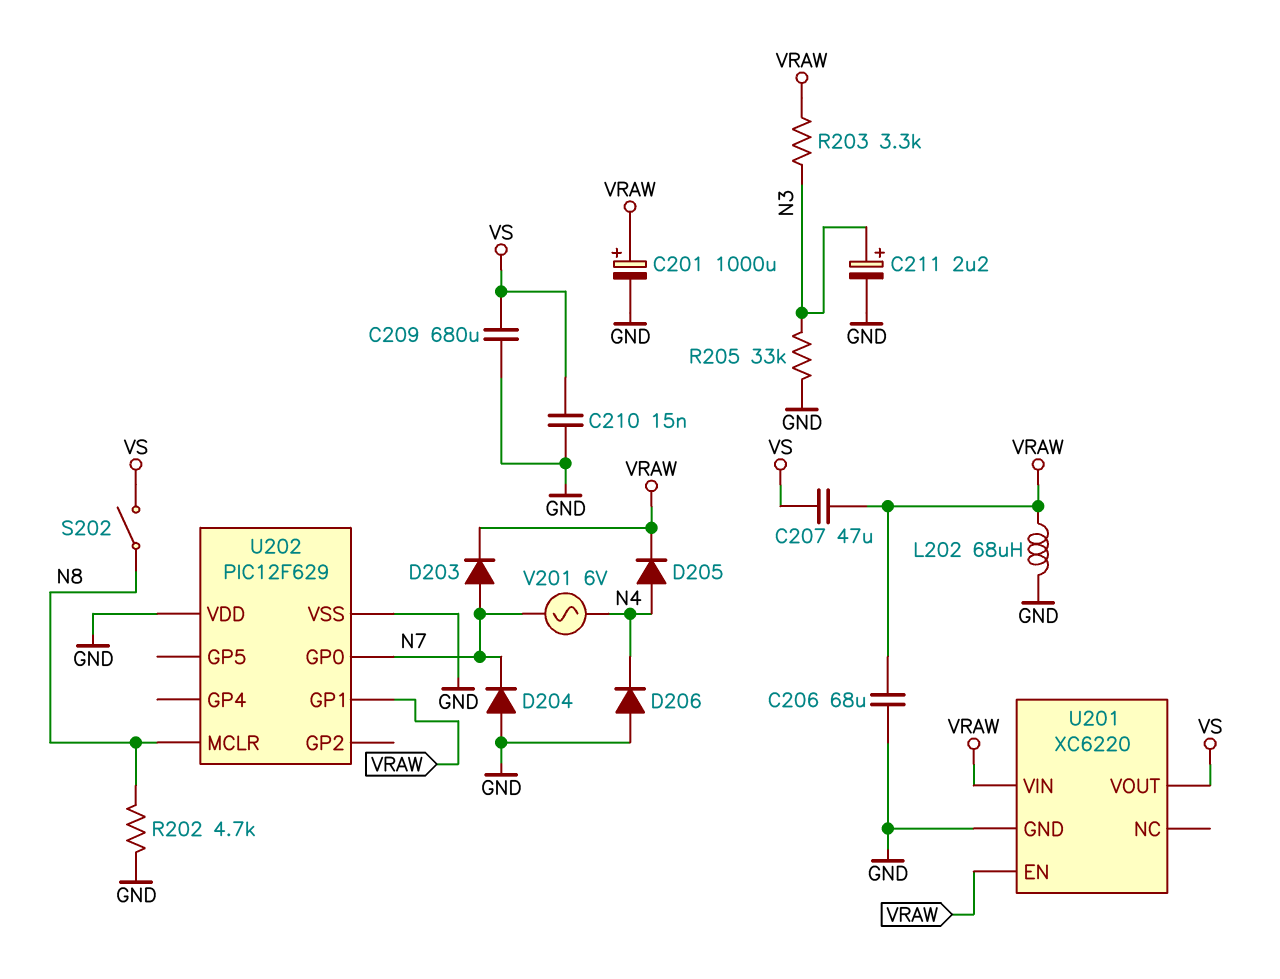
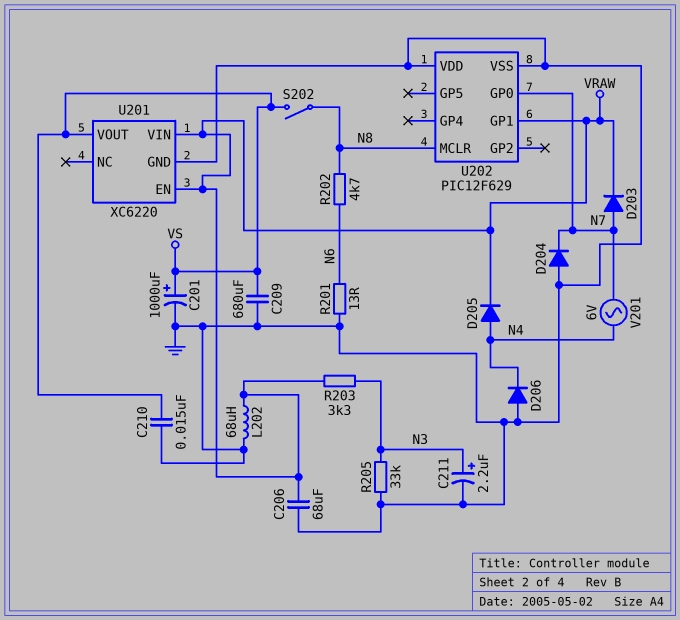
C201: 1000uF (plus VRAW, minus GND) -> 1000uF (plus VS, minus GND)
C207: 47uF (VRAW, VS) -> none
R201: none -> 13 (GND, N6)
R202: 4.7k (GND, N8) -> 4.7k (N6, N8)

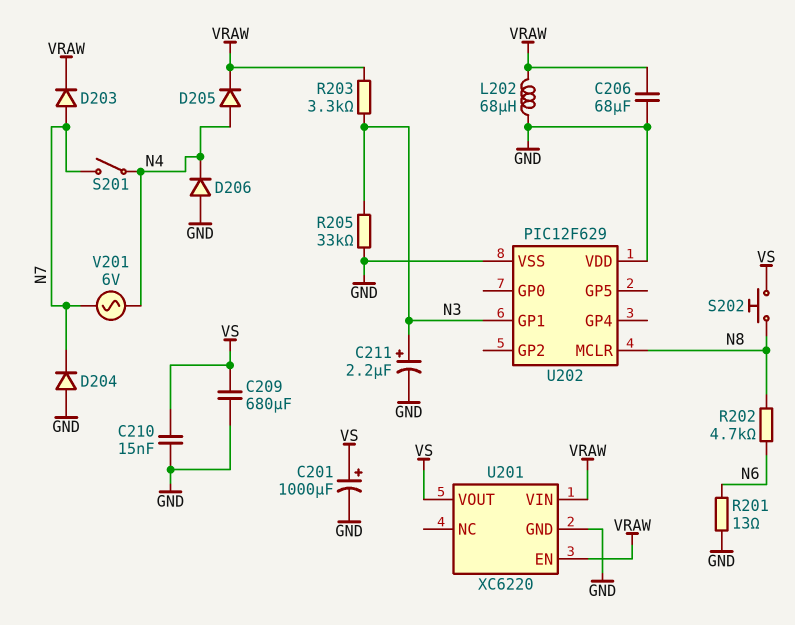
S201: none -> switch (N4, N7)
S202: switch (N8, VS) -> button (N8, VS)
U202 pin GP0: N7 -> none
U202 pin GP1: VRAW -> N3

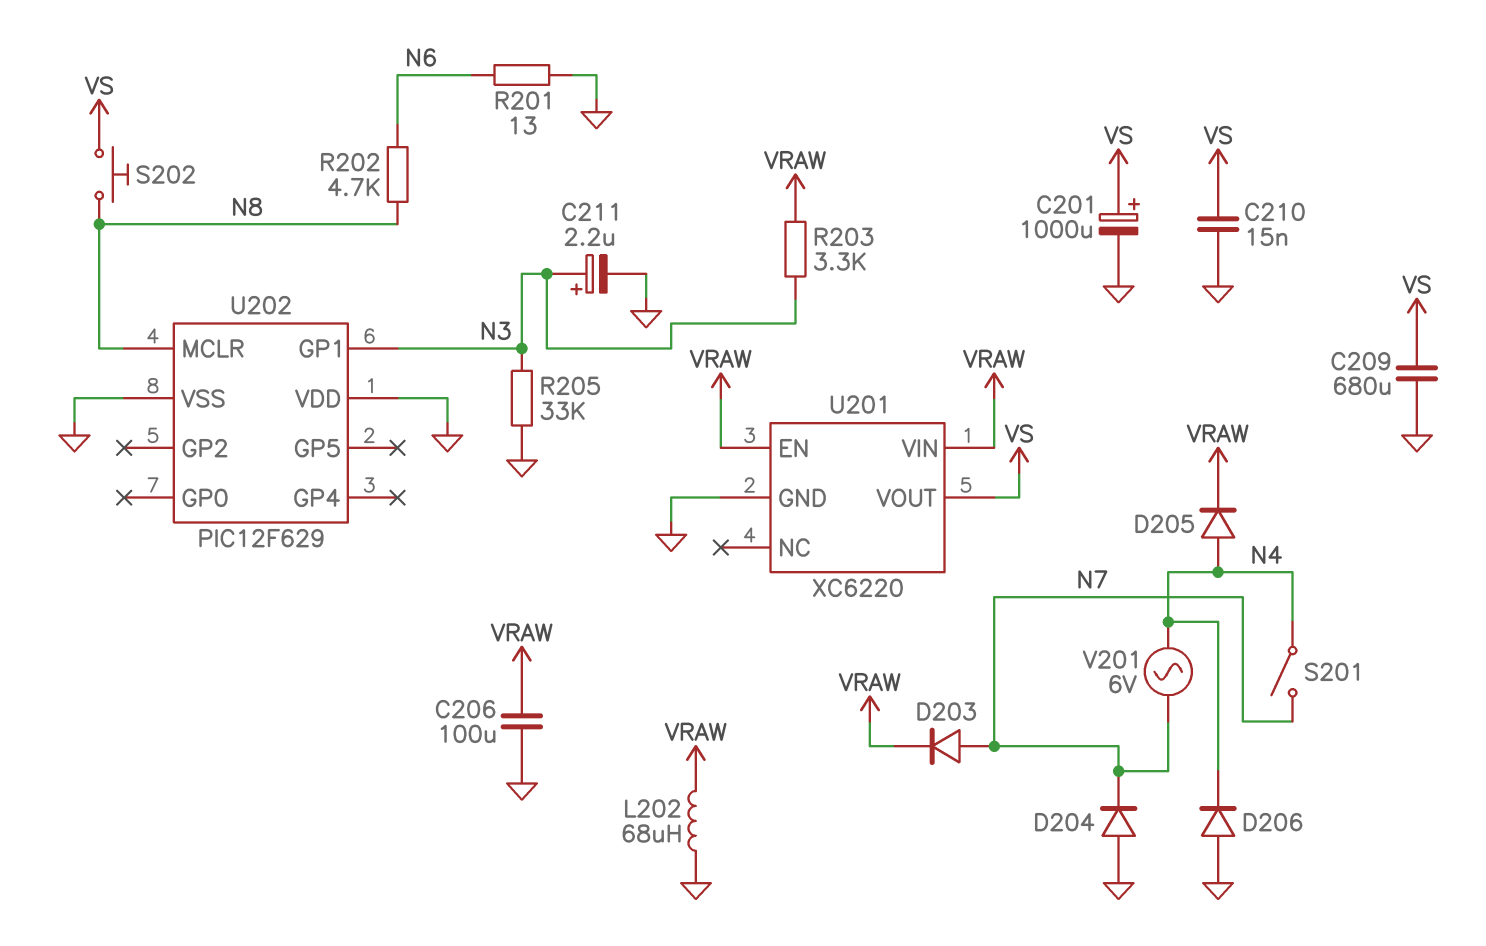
C206: 68uF (GND, VRAW) -> 100uF (GND, VRAW)

